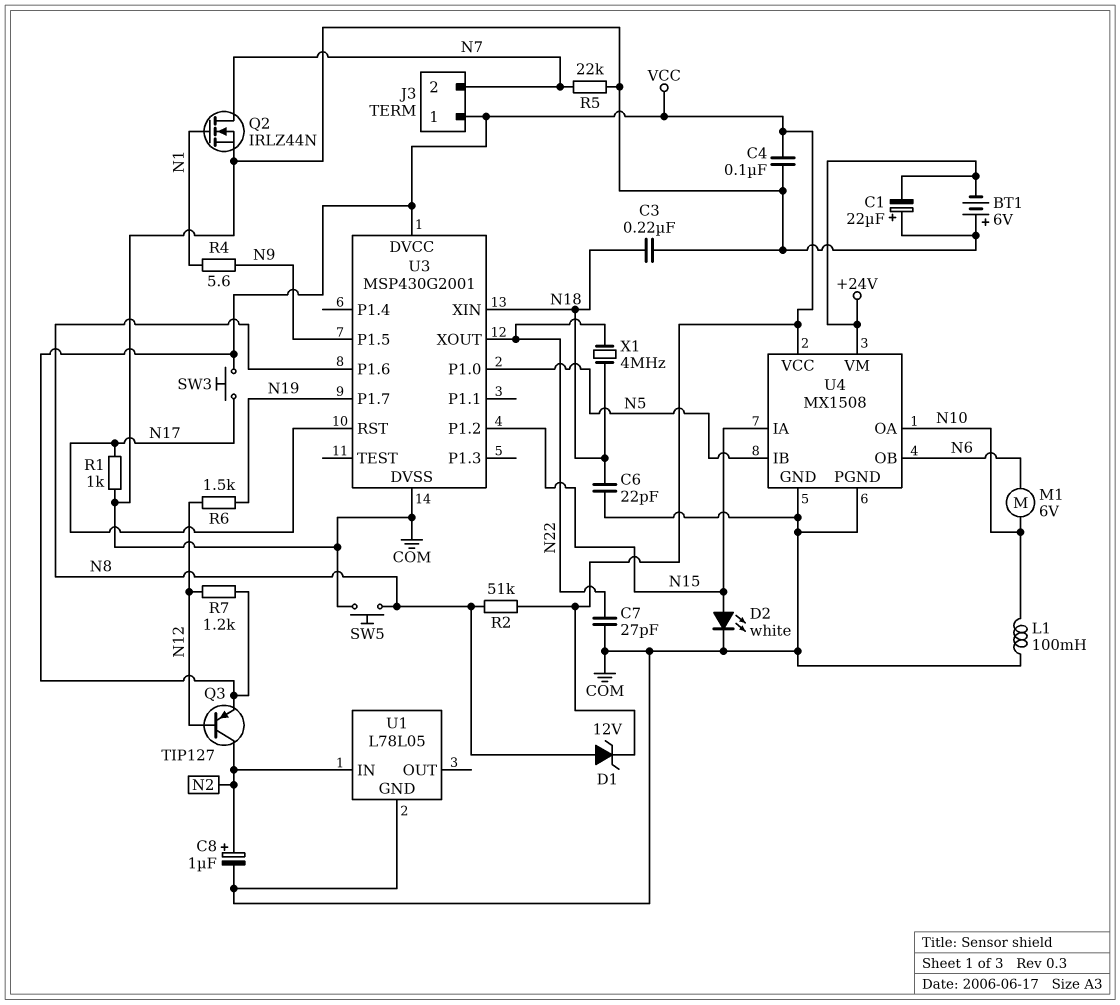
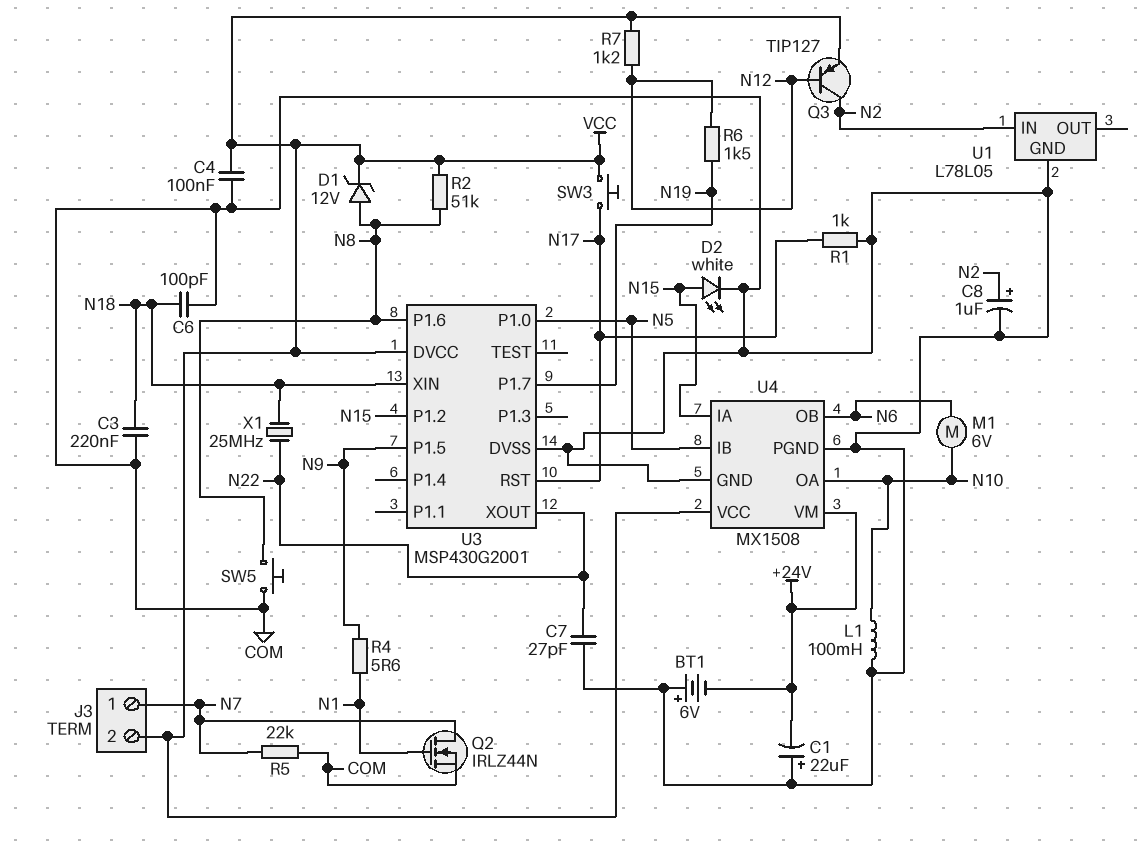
C6: 22pF (COM, N18) -> 100pF (COM, N18)
J3 pin 1: VCC -> N7
J3 pin 2: N7 -> VCC
X1: 4MHz (N18, N22) -> 25MHz (N18, N22)

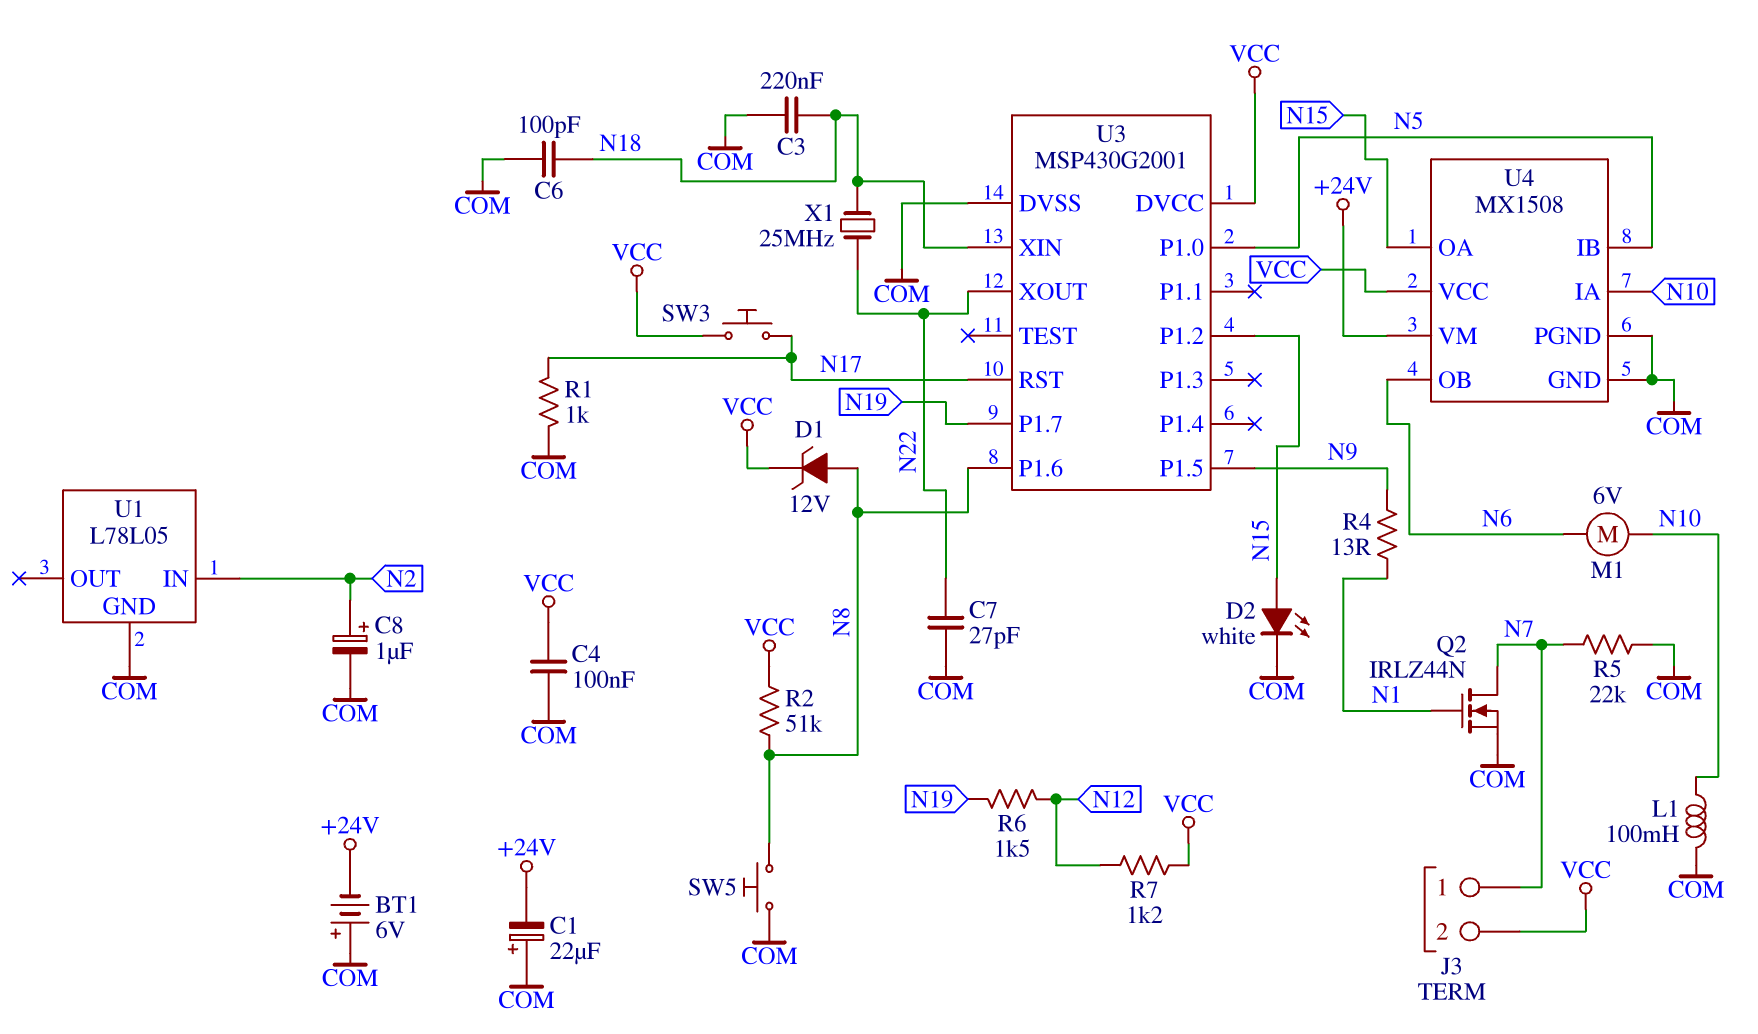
Q3: PNP TIP127 (B N12, C N2, E VCC) -> none
R4: 5.6 (N1, N9) -> 13 (N1, N9)
U4 pin IA: N15 -> N10
U4 pin OA: N10 -> N15

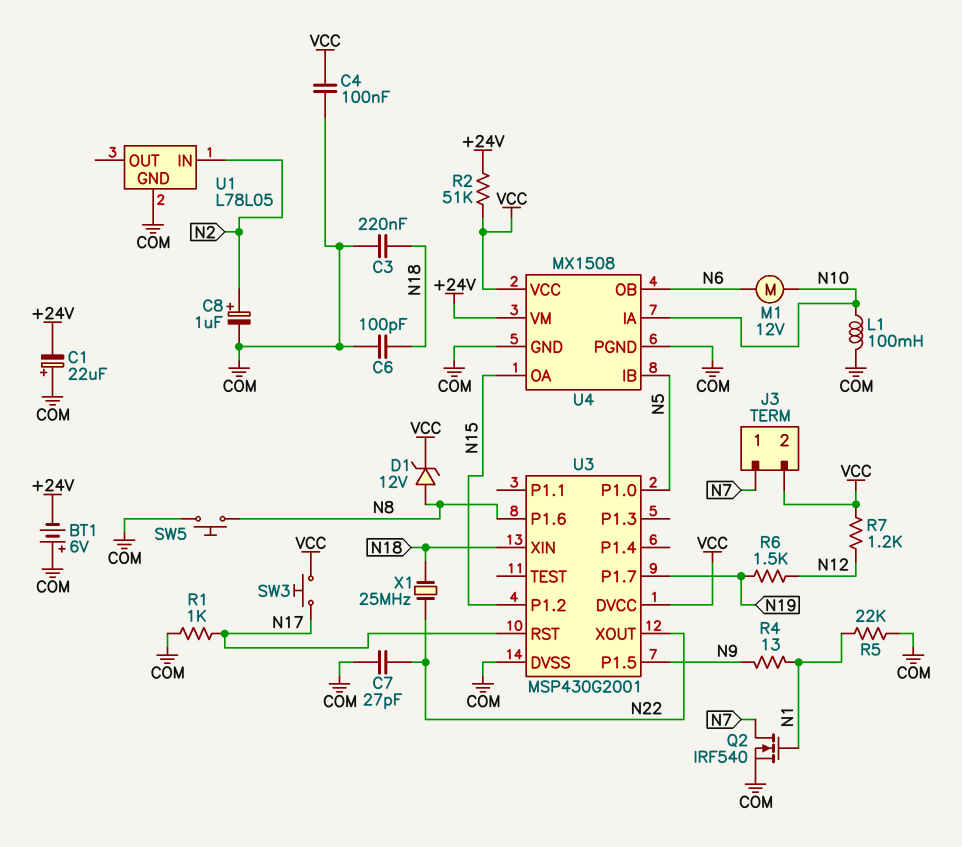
D2: LED white (A N15, K COM) -> none
M1: motor 6V (N6, N10) -> motor 12V (N6, N10)
Q2: NMOS IRLZ44N (G N1, D N7, S COM) -> NMOS IRF540 (G N1, D N7, S COM)
R2: 51k (N8, VCC) -> 51k (+24V, VCC)
R5: 22k (COM, N7) -> 22k (COM, N1)

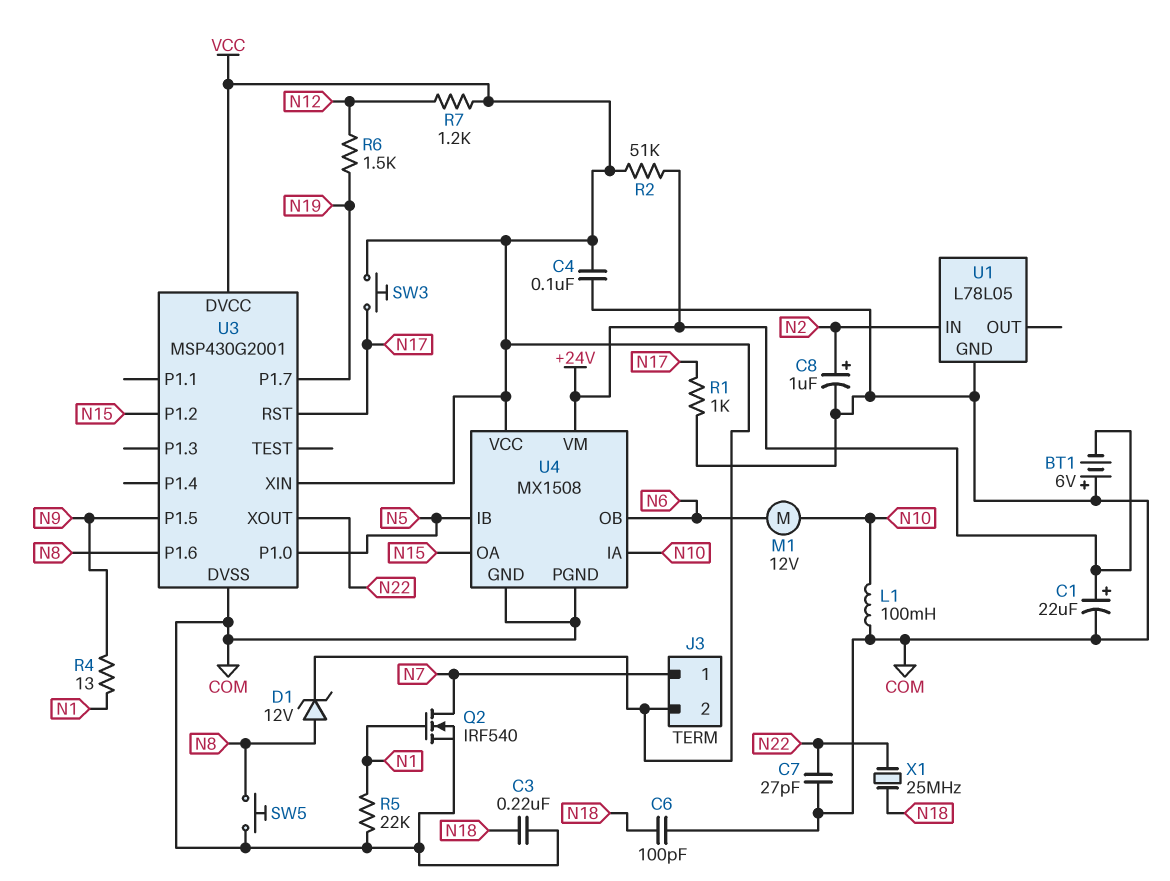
C1: 22uF (plus COM, minus +24V) -> 22uF (plus +24V, minus COM)
U3 pin XIN: N18 -> VCC

